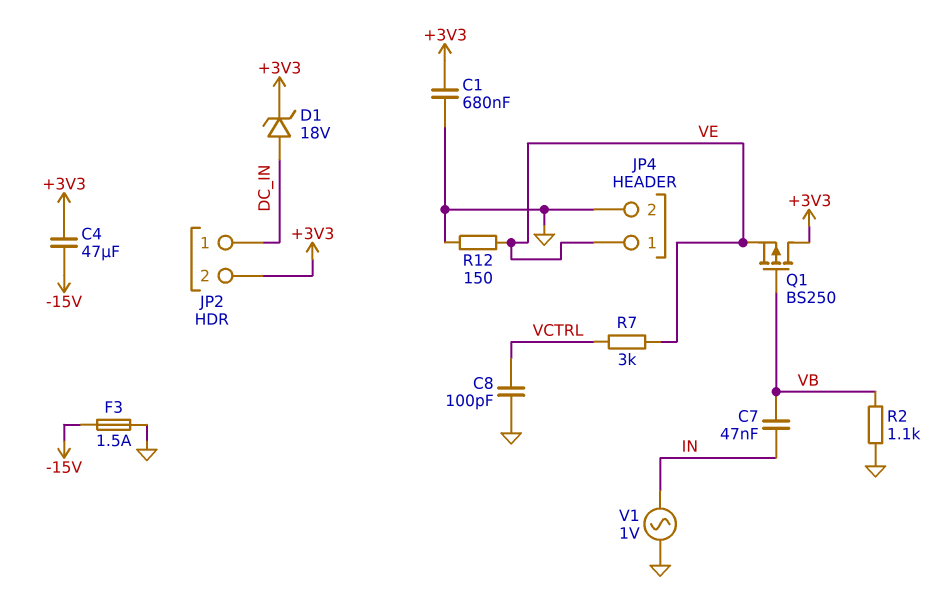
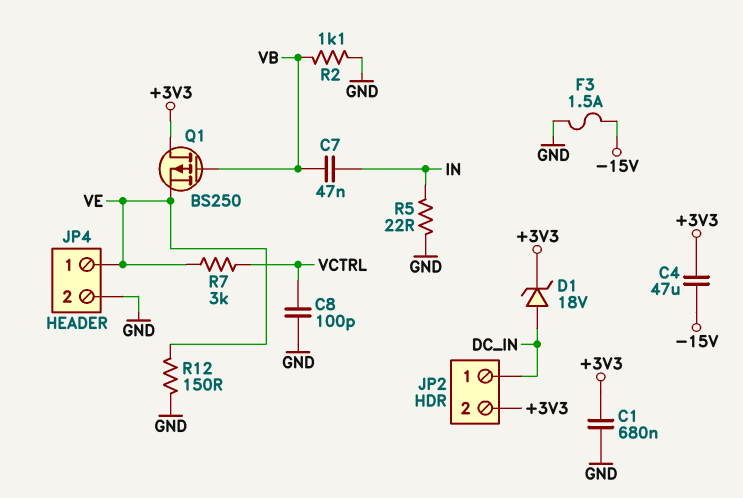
R5: none -> 22 (GND, IN)
V1: AC 1V (GND, IN) -> none

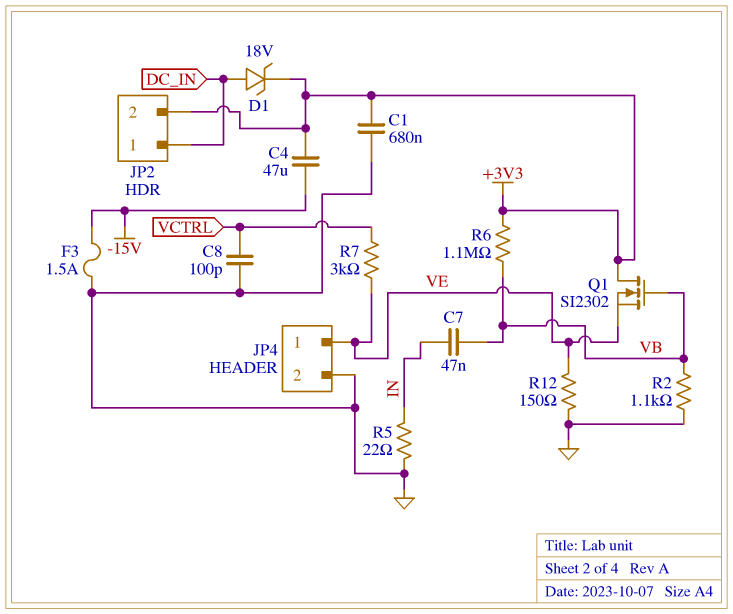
Q1: PMOS BS250 (G VB, D +3V3, S VE) -> NMOS SI2302 (G VB, D +3V3, S VE)
R6: none -> 1.1M (+3V3, VB)

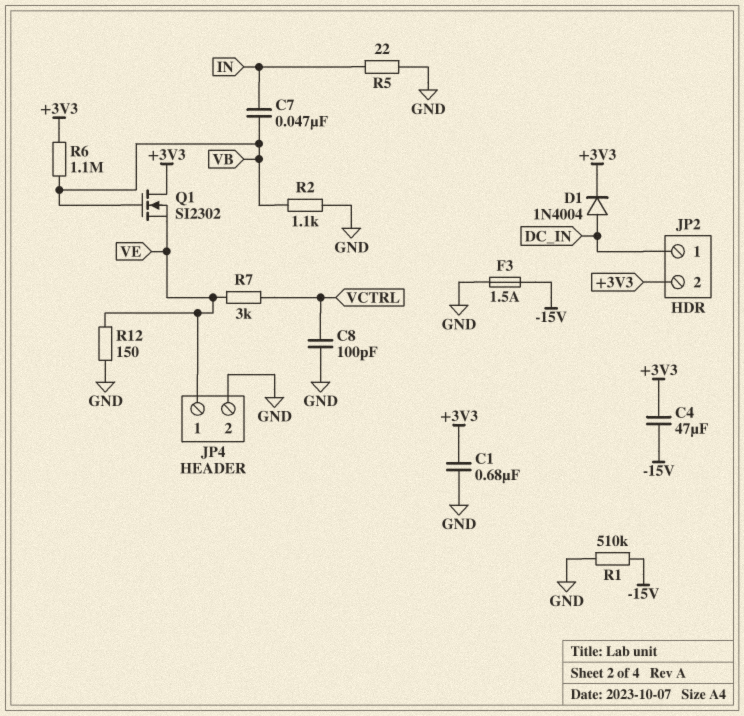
D1: zener 18V (A DC_IN, K +3V3) -> diode 1N4004 (A DC_IN, K +3V3)
R1: none -> 510k (-15V, GND)

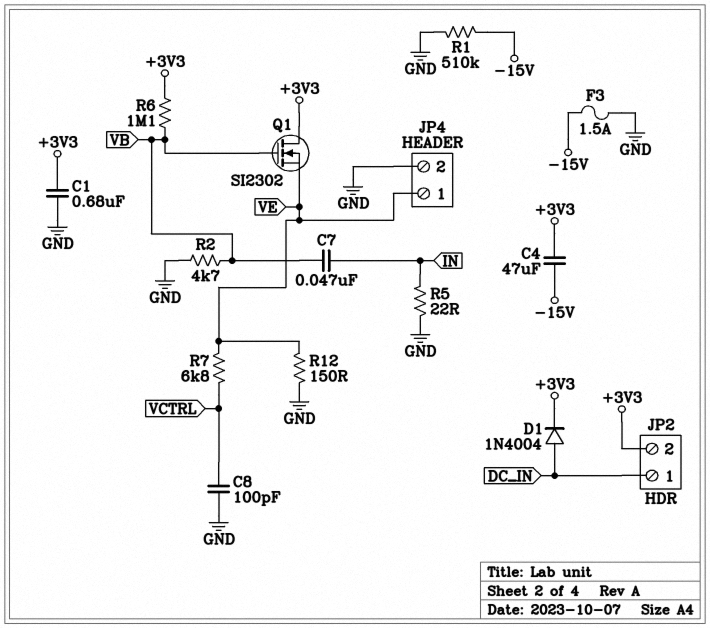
R2: 1.1k (GND, VB) -> 4.7k (GND, VB)
R7: 3k (VCTRL, VE) -> 6.8k (VCTRL, VE)

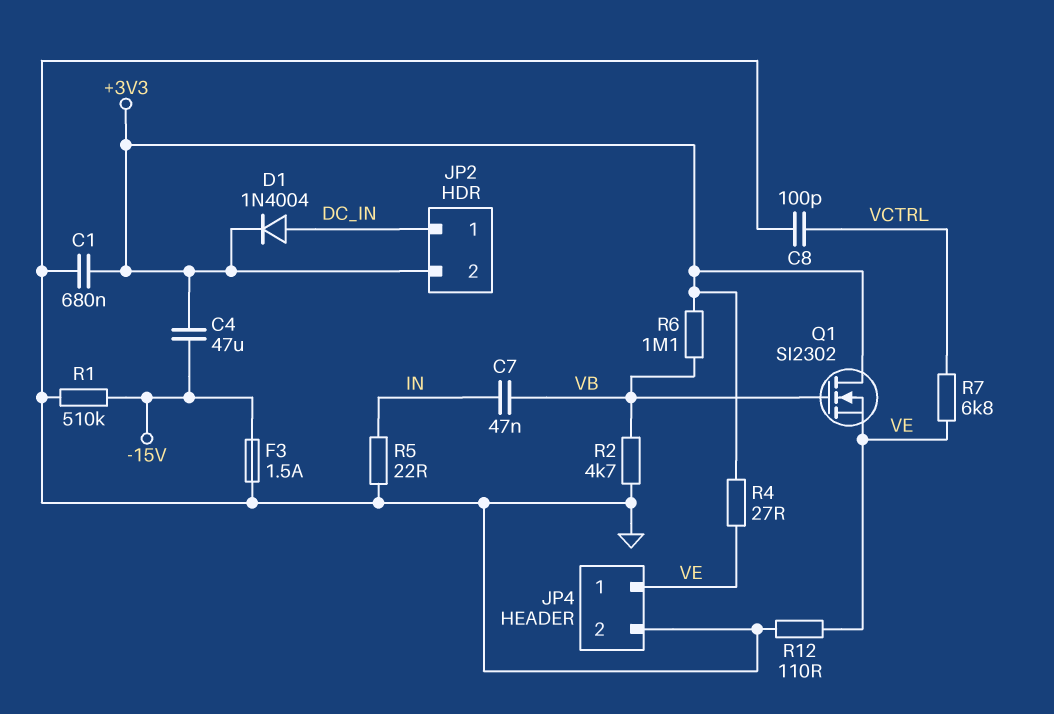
R4: none -> 27 (+3V3, VE)
R12: 150 (GND, VE) -> 110 (GND, VE)

